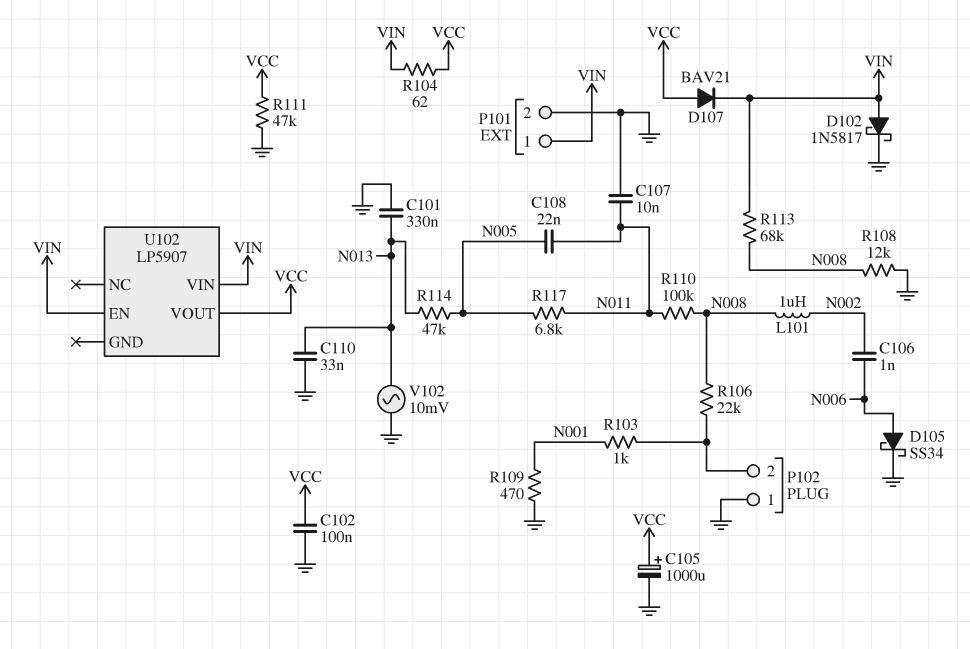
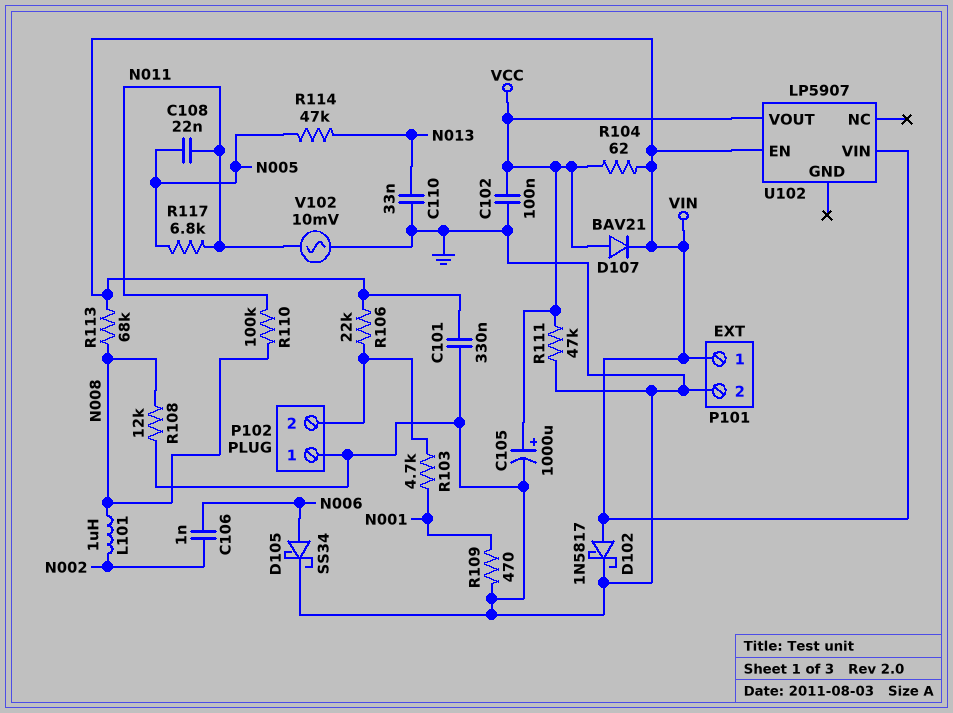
C101: 330nF (GND, N013) -> 330nF (GND, VIN)
C107: 10nF (GND, N011) -> none
R103: 1k (N001, P102/2) -> 4.7k (N001, P102/2)
R106: 22k (N008, P102/2) -> 22k (P102/2, VIN)
V102: AC 10mV (GND, N013) -> AC 10mV (GND, N011)

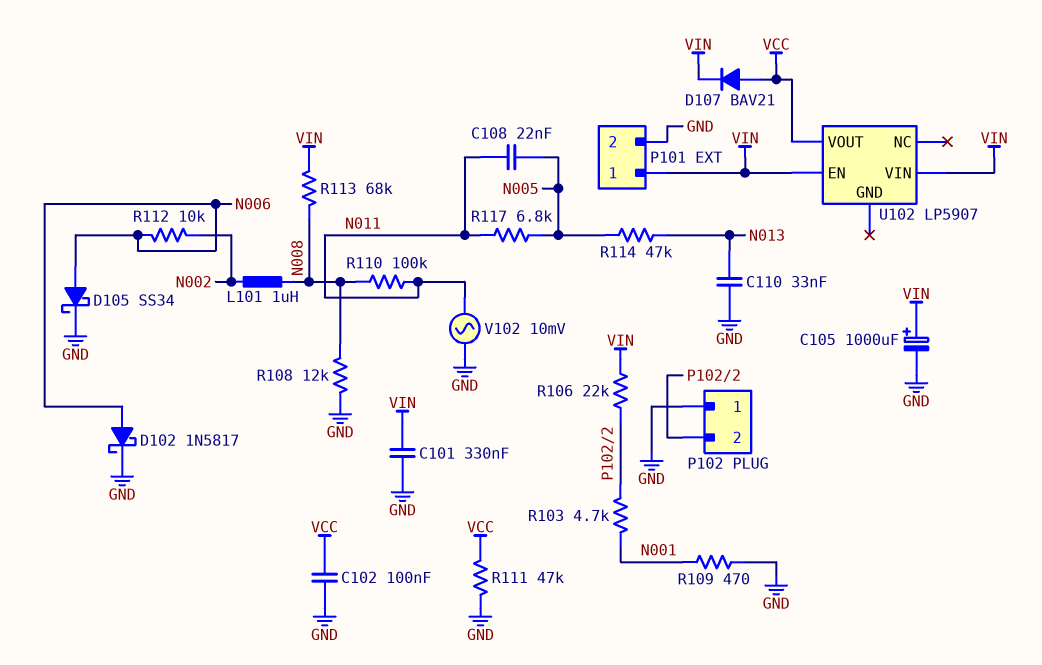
C105: 1000uF (plus VCC, minus GND) -> 1000uF (plus VIN, minus GND)
C106: 1nF (N002, N006) -> none
D102: schottky 1N5817 (A VIN, K GND) -> schottky 1N5817 (A N006, K GND)
R104: 62 (VCC, VIN) -> none
R112: none -> 10k (N002, N006)

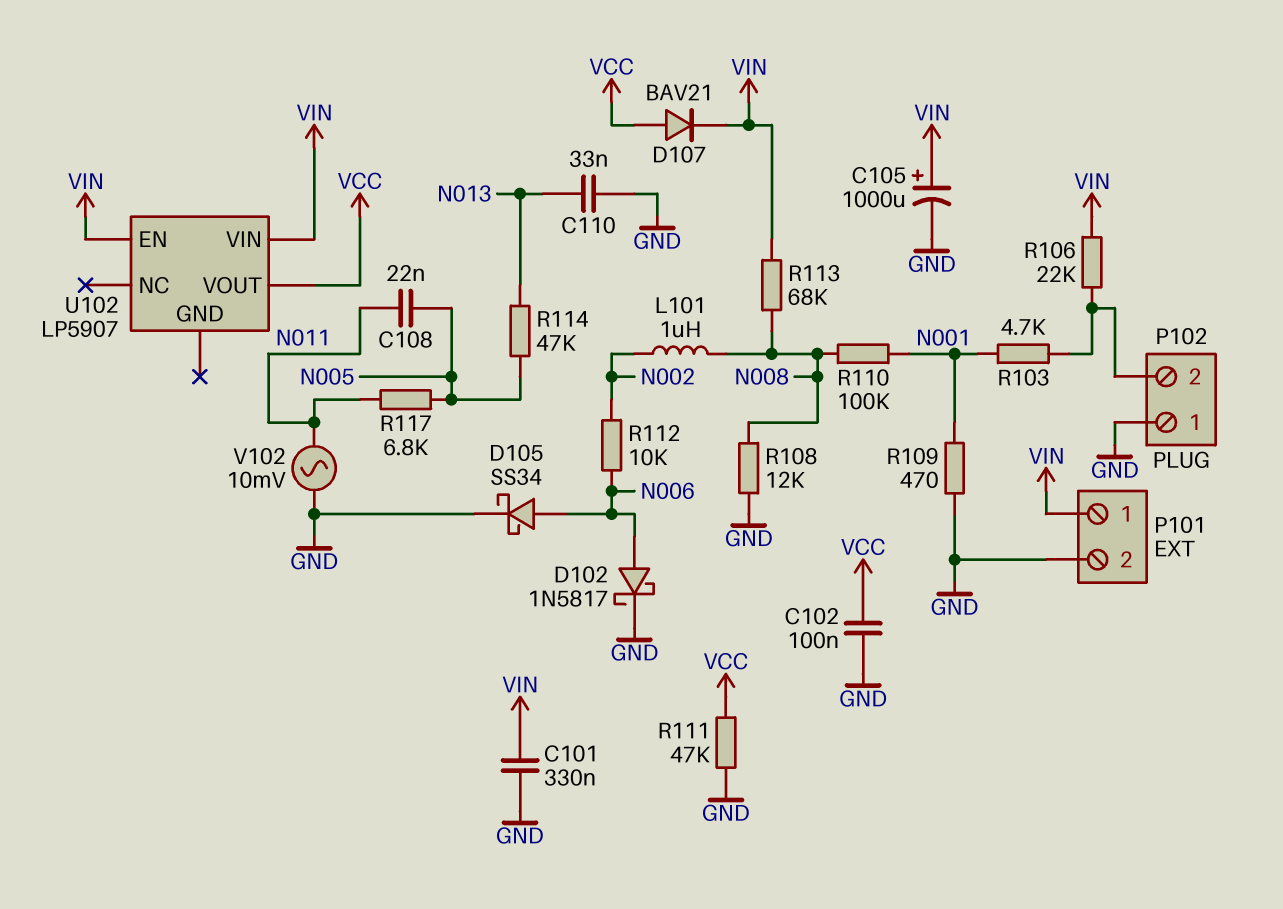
R110: 100k (N008, N011) -> 100k (N001, N008)

